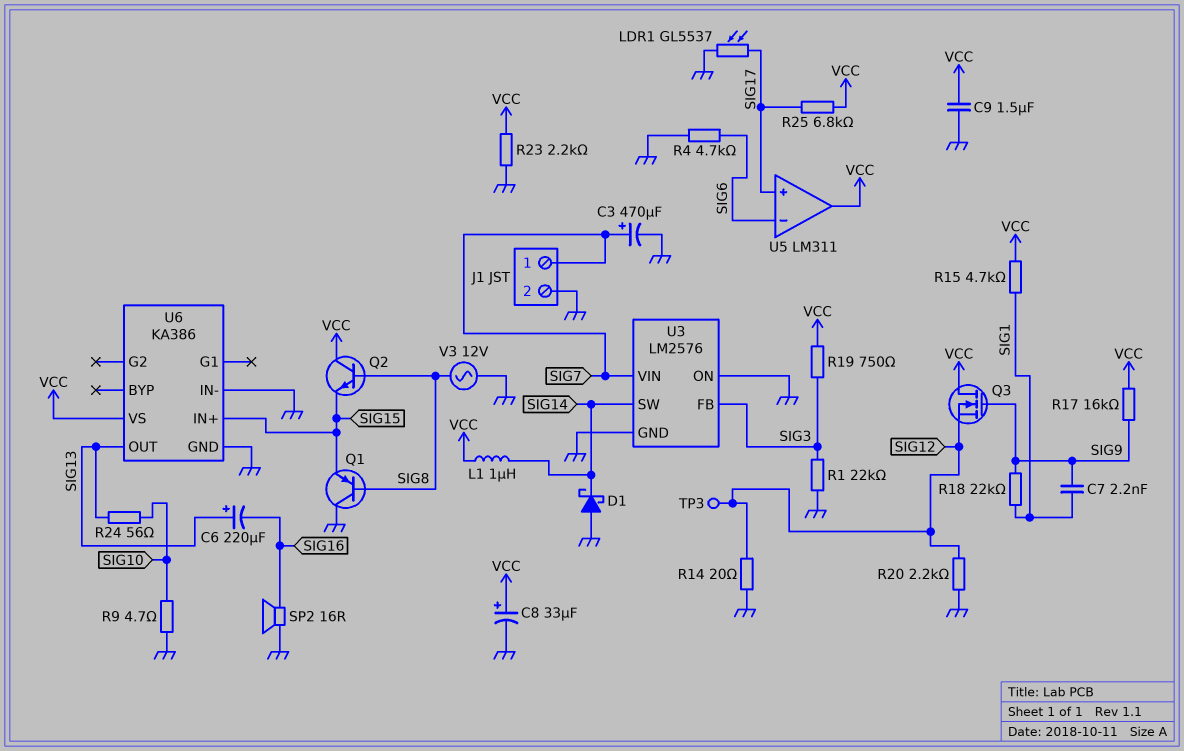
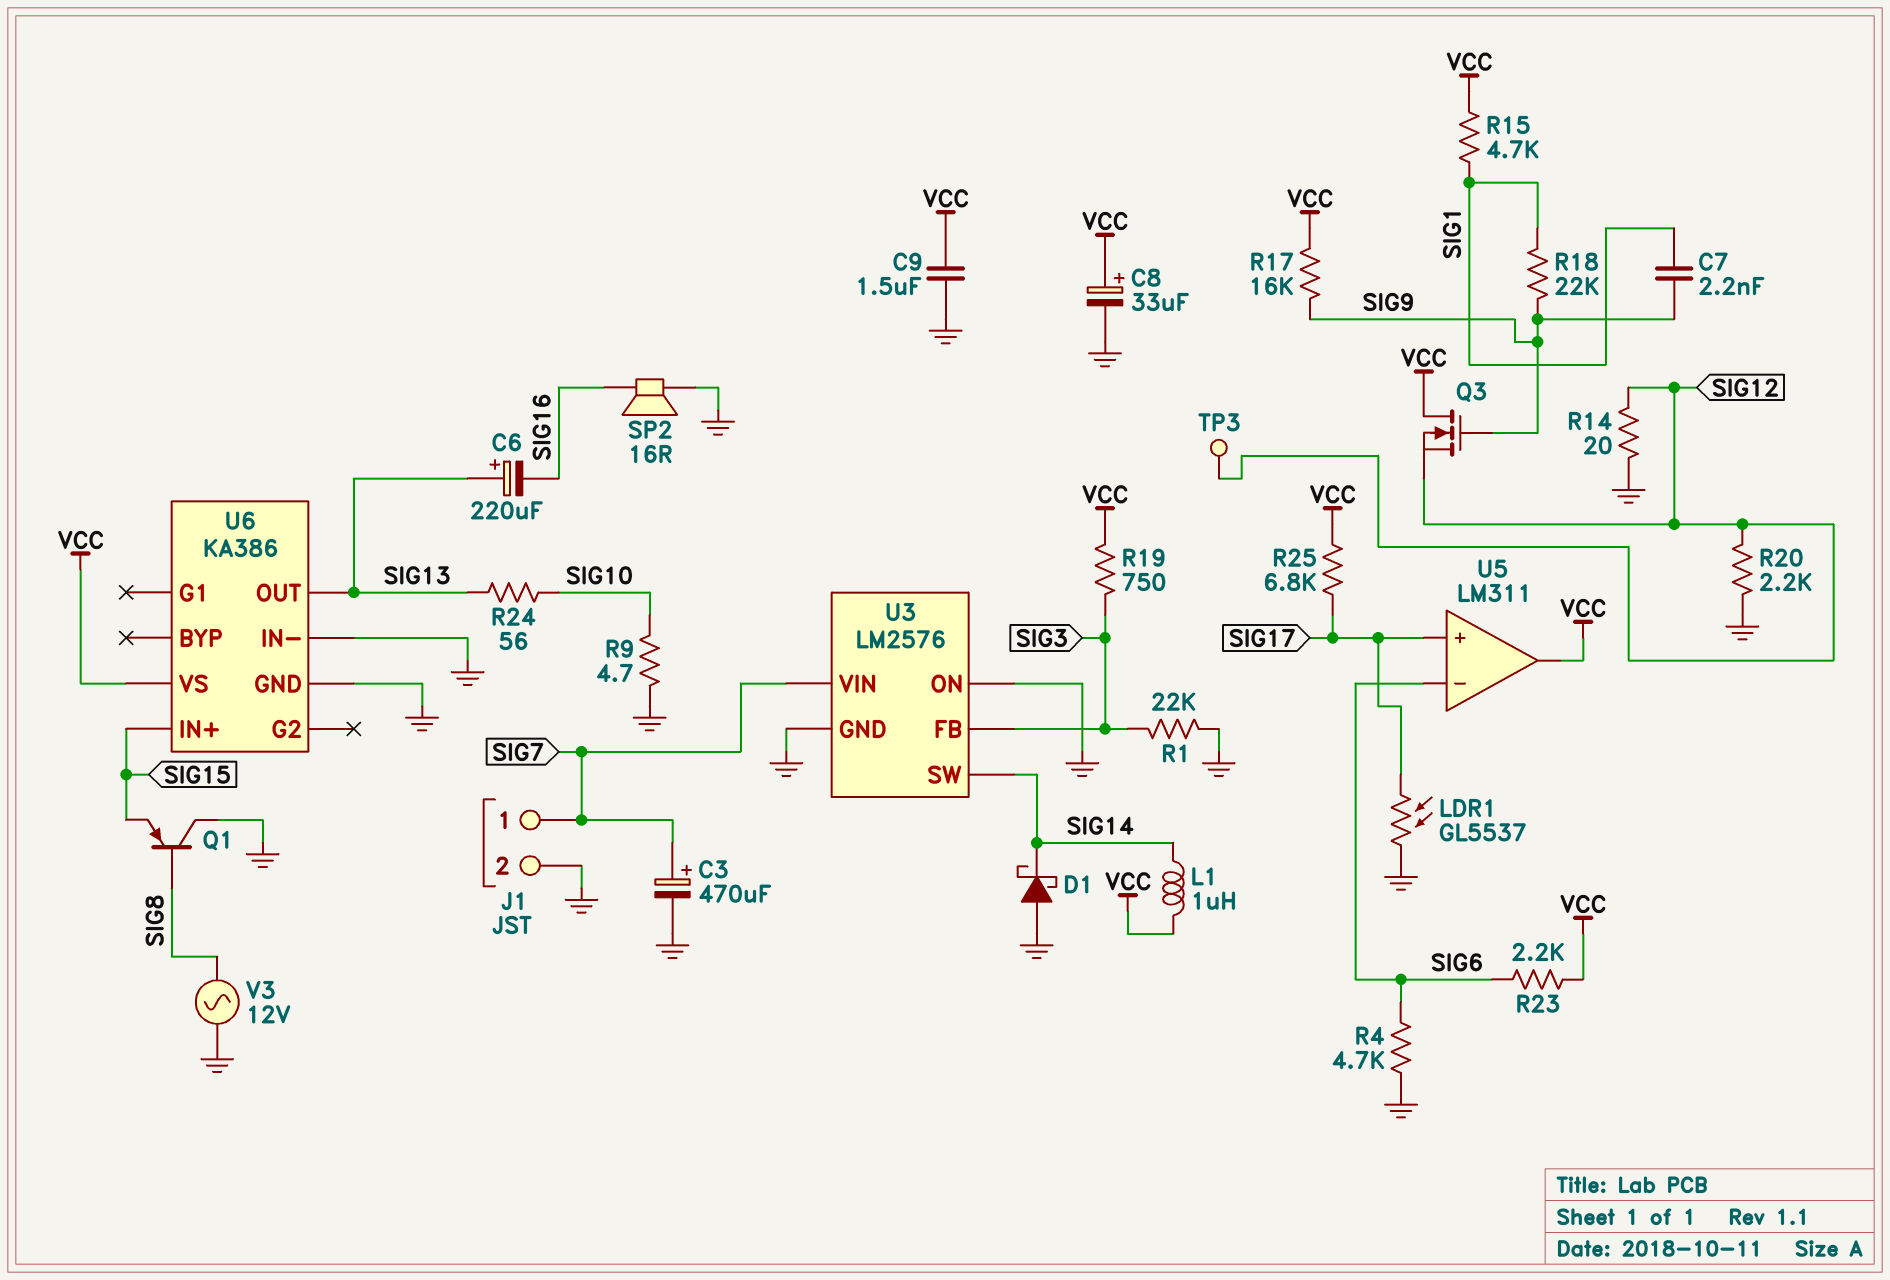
Q2: NPN (B SIG8, C VCC, E SIG15) -> none
R23: 2.2k (GND, VCC) -> 2.2k (SIG6, VCC)

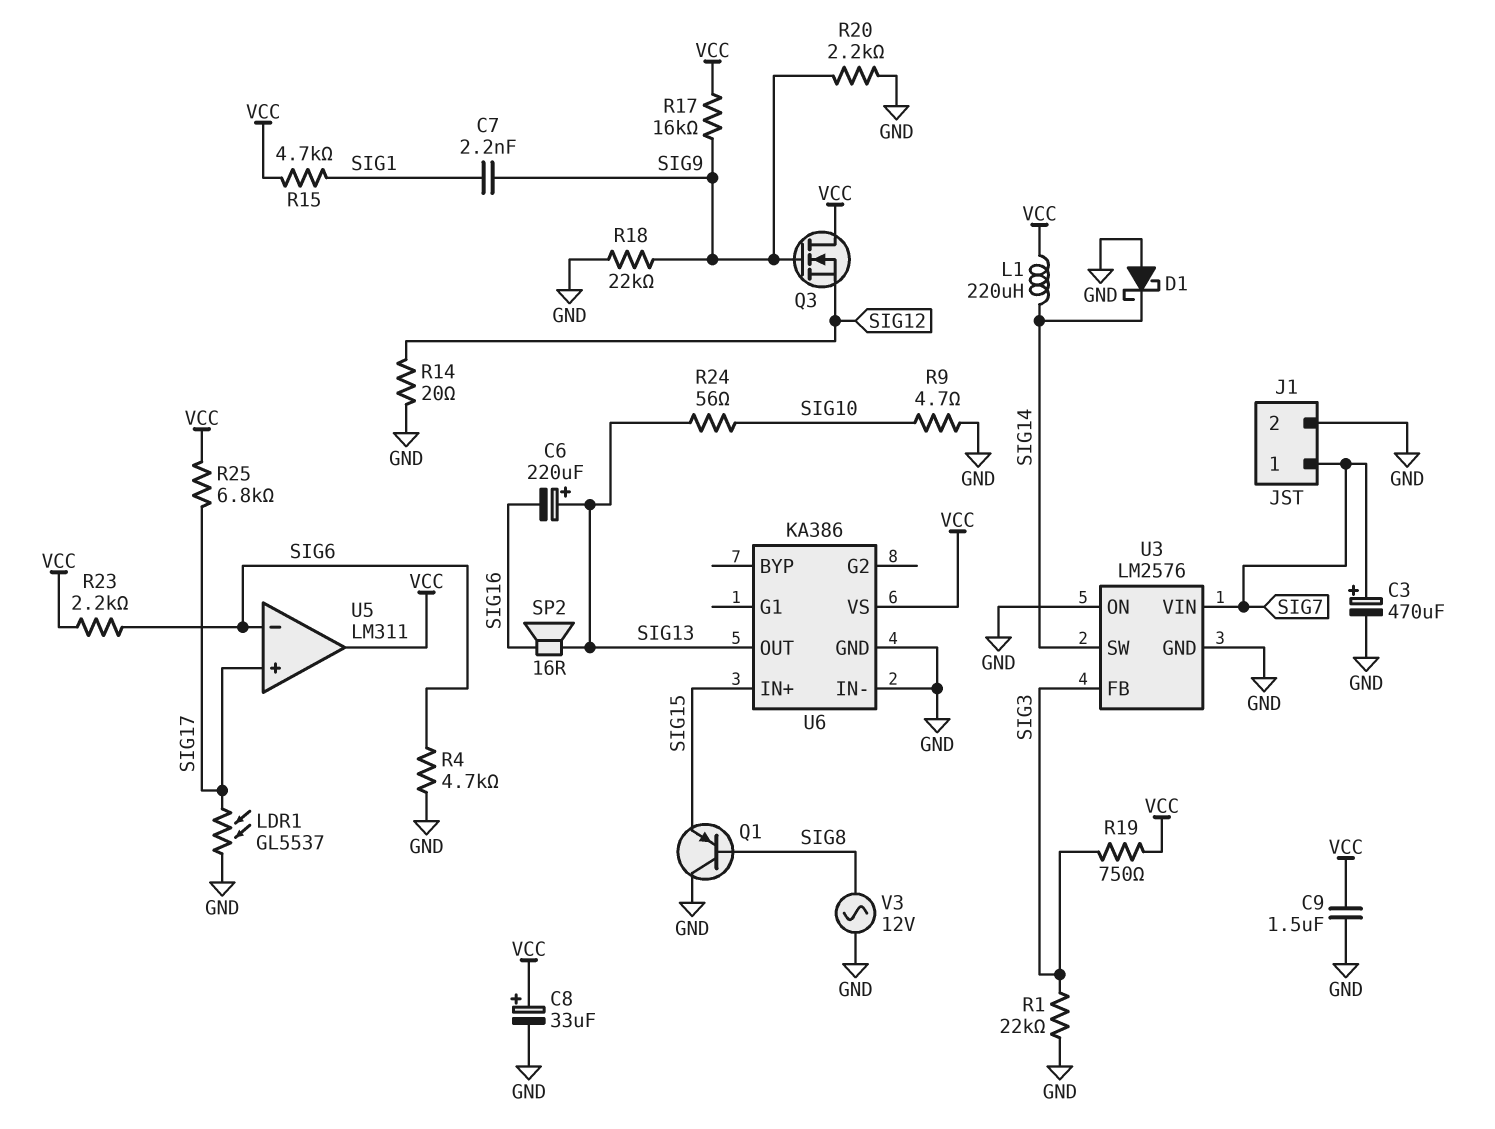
L1: 1uH (SIG14, VCC) -> 220uH (SIG14, VCC)
R18: 22k (SIG1, SIG9) -> 22k (GND, SIG9)
R20: 2.2k (GND, SIG12) -> 2.2k (GND, SIG9)
SP2: speaker 16R (GND, SIG16) -> speaker 16R (SIG13, SIG16)
TP3: test point (SIG12) -> none

